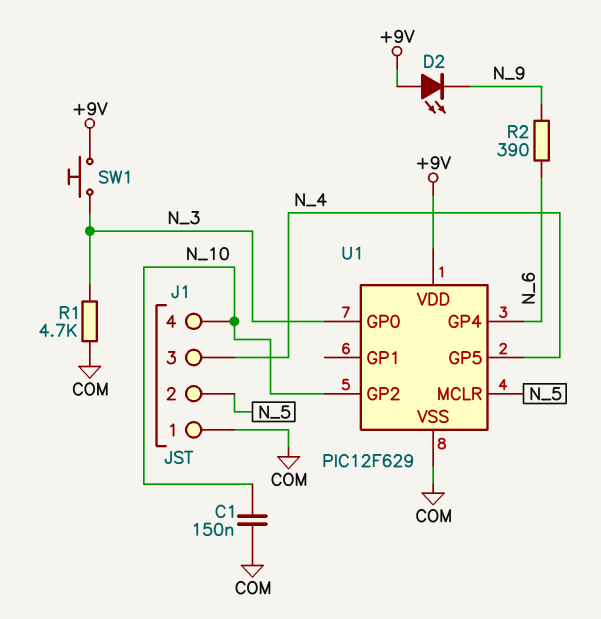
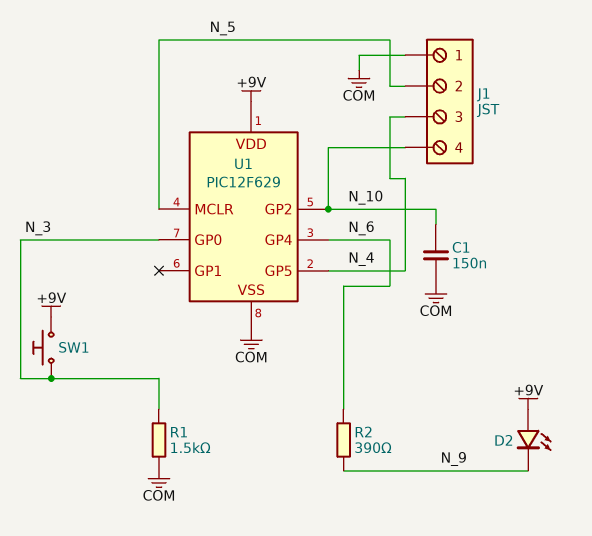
R1: 4.7k (COM, N_3) -> 1.5k (COM, N_3)

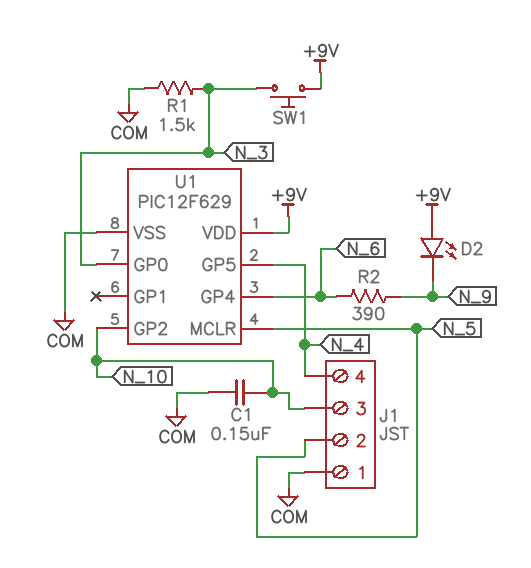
J1 pin 3: N_4 -> N_10
J1 pin 4: N_10 -> N_4

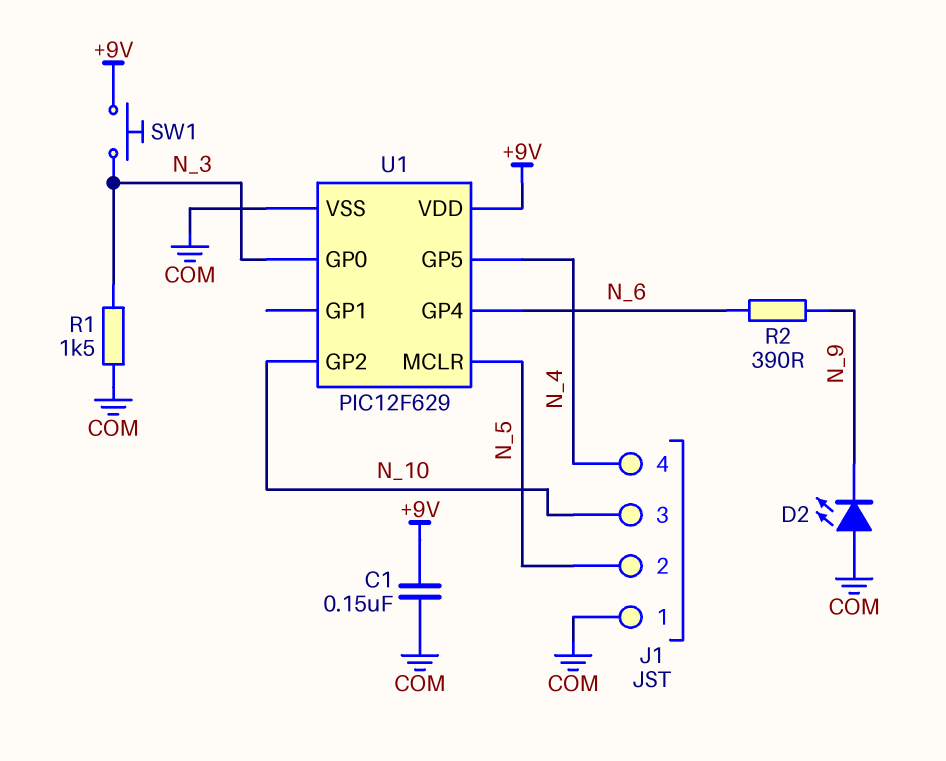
C1: 150nF (COM, N_10) -> 150nF (+9V, COM)
D2: LED (A +9V, K N_9) -> LED (A COM, K N_9)

